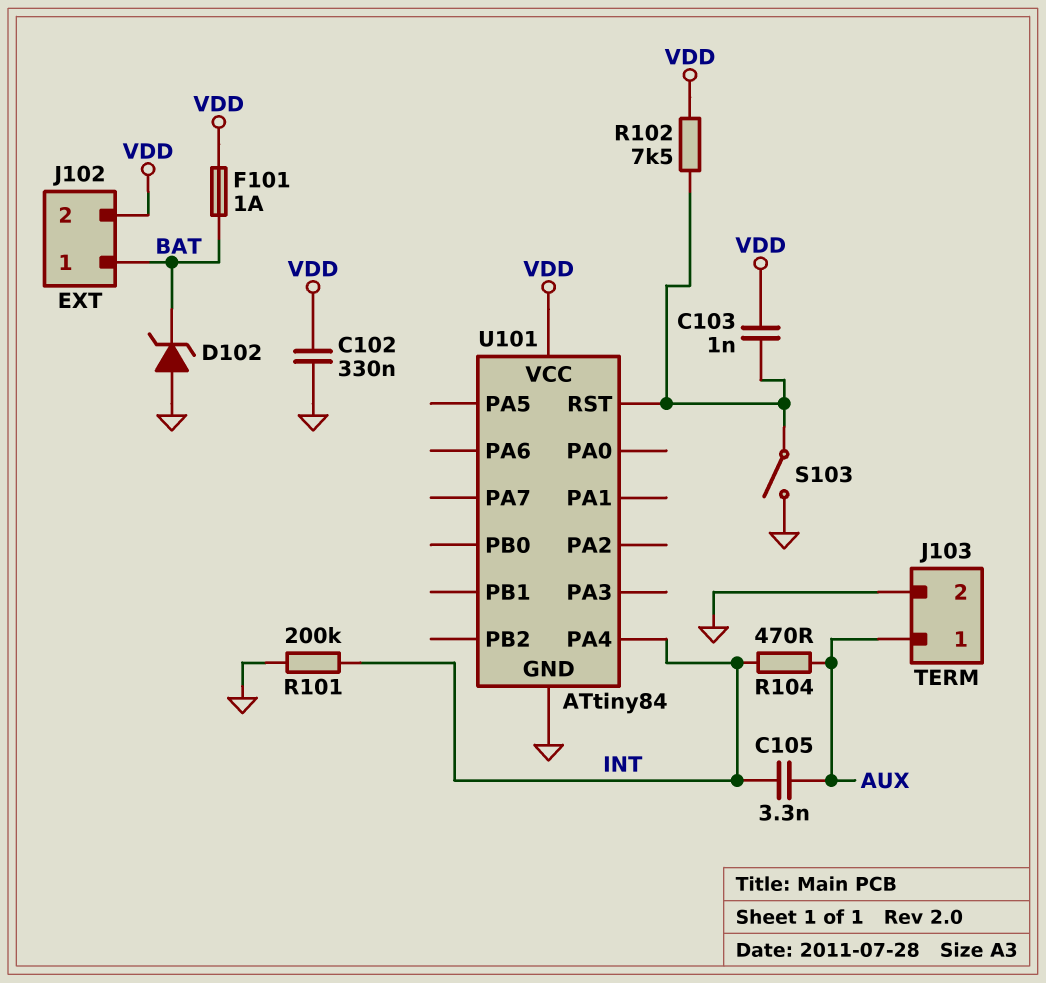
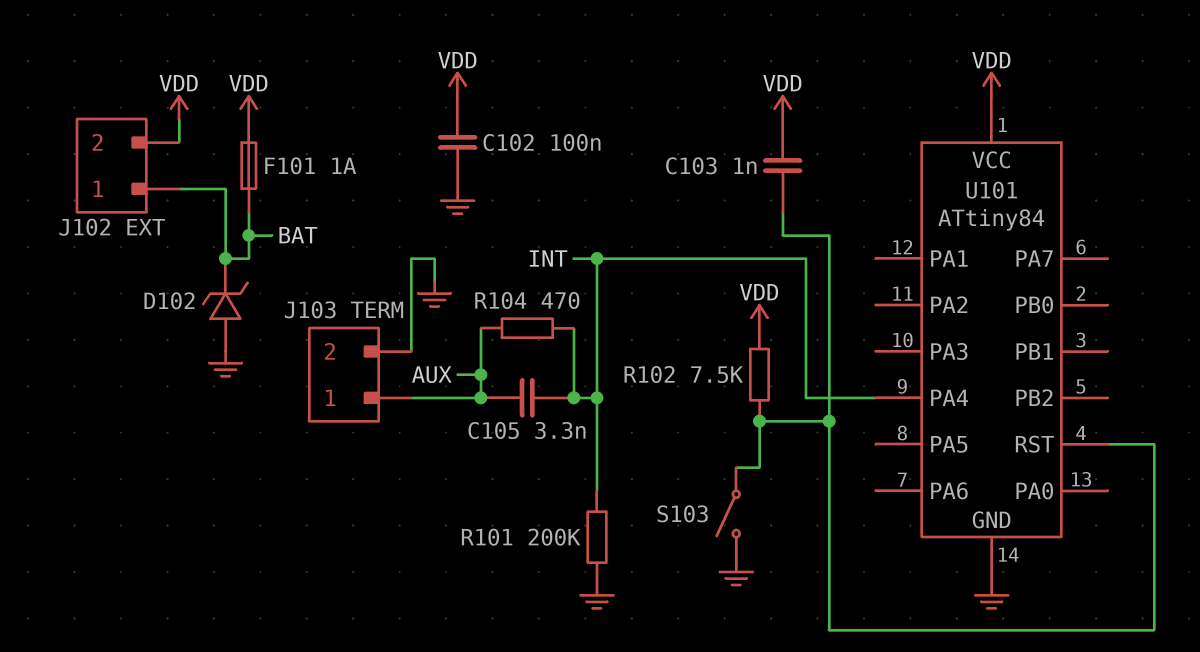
C102: 330nF (GND, VDD) -> 100nF (GND, VDD)

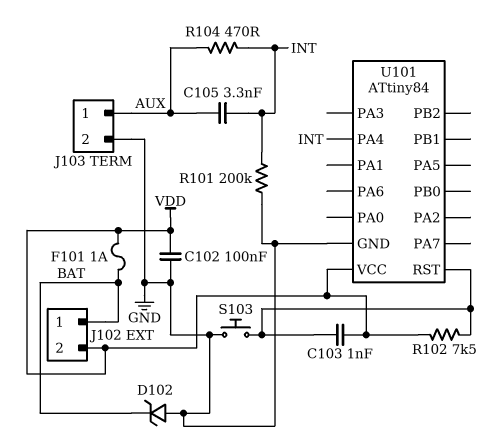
S103: switch (GND, U101/RST) -> button (GND, U101/RST)

